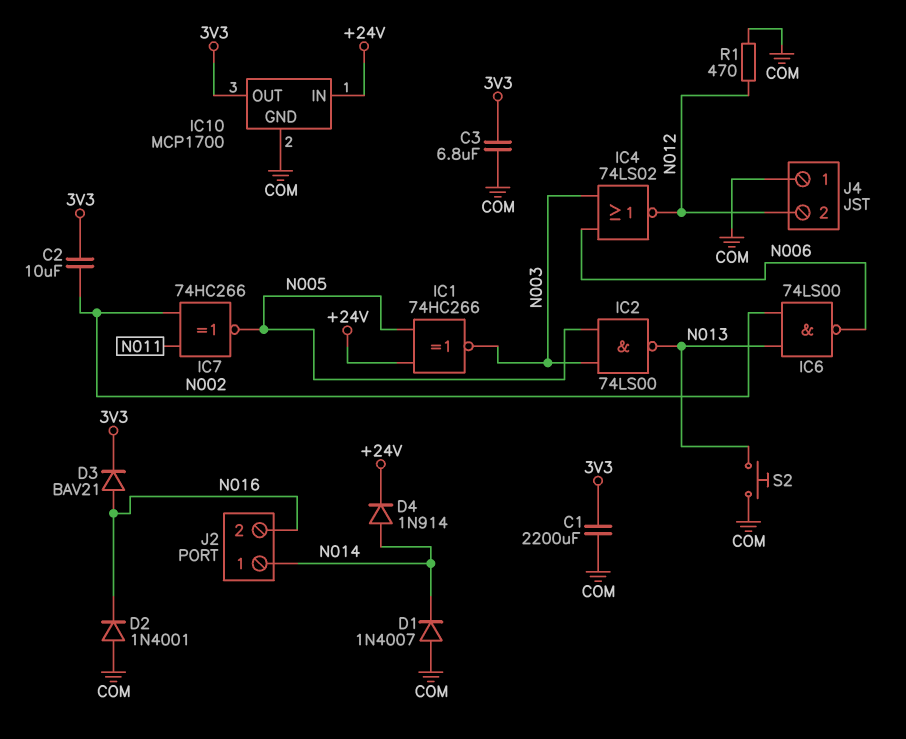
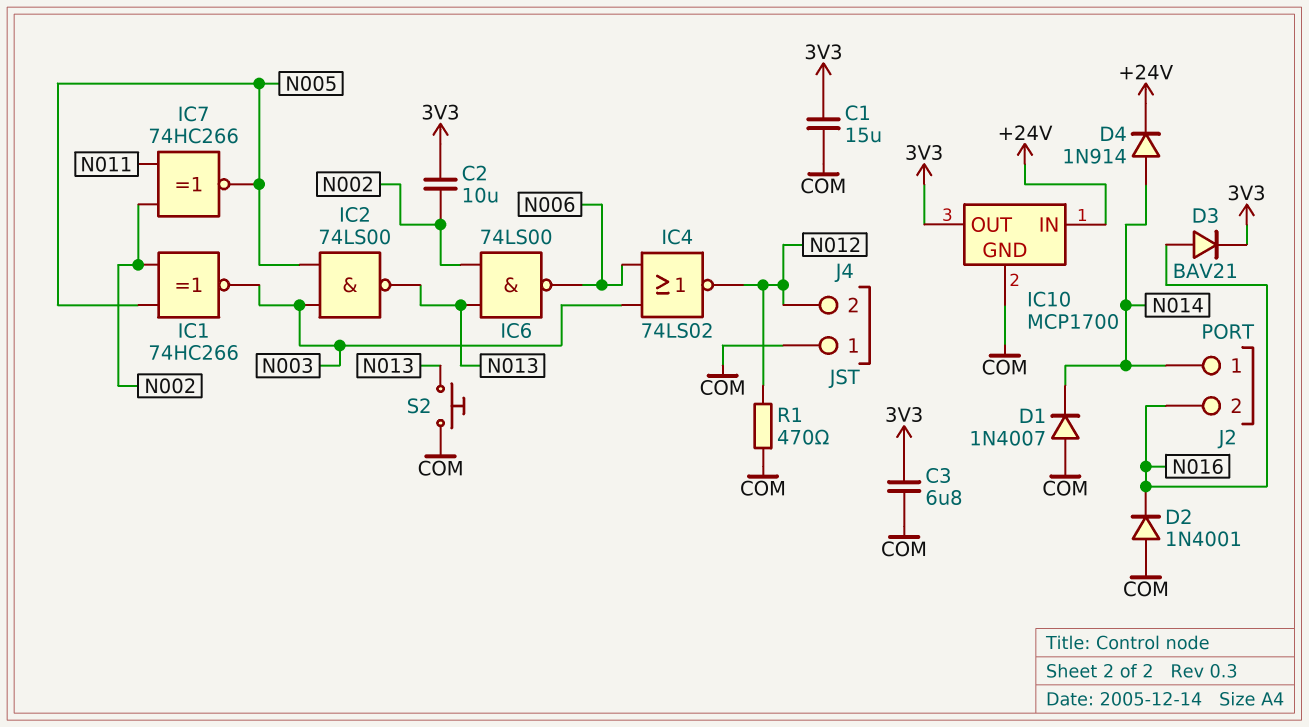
C1: 2200uF (3V3, COM) -> 15uF (3V3, COM)
IC1: XNOR 74HC266 (in +24V, in N005, out N003) -> XNOR 74HC266 (in N002, in N005, out N003)

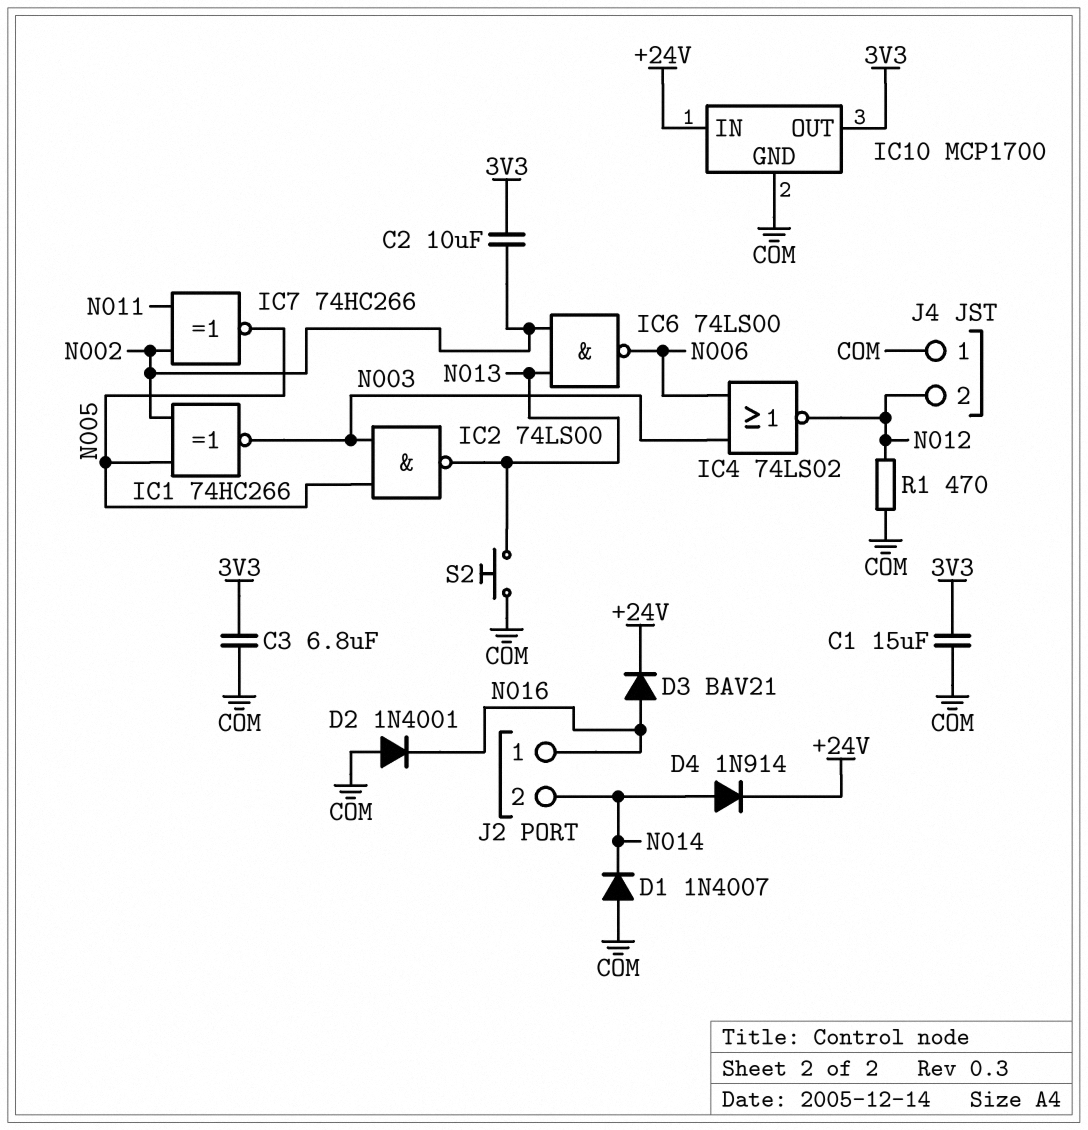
D3: diode BAV21 (A N016, K 3V3) -> diode BAV21 (A N016, K +24V)
J2 pin 1: N014 -> N016
J2 pin 2: N016 -> N014

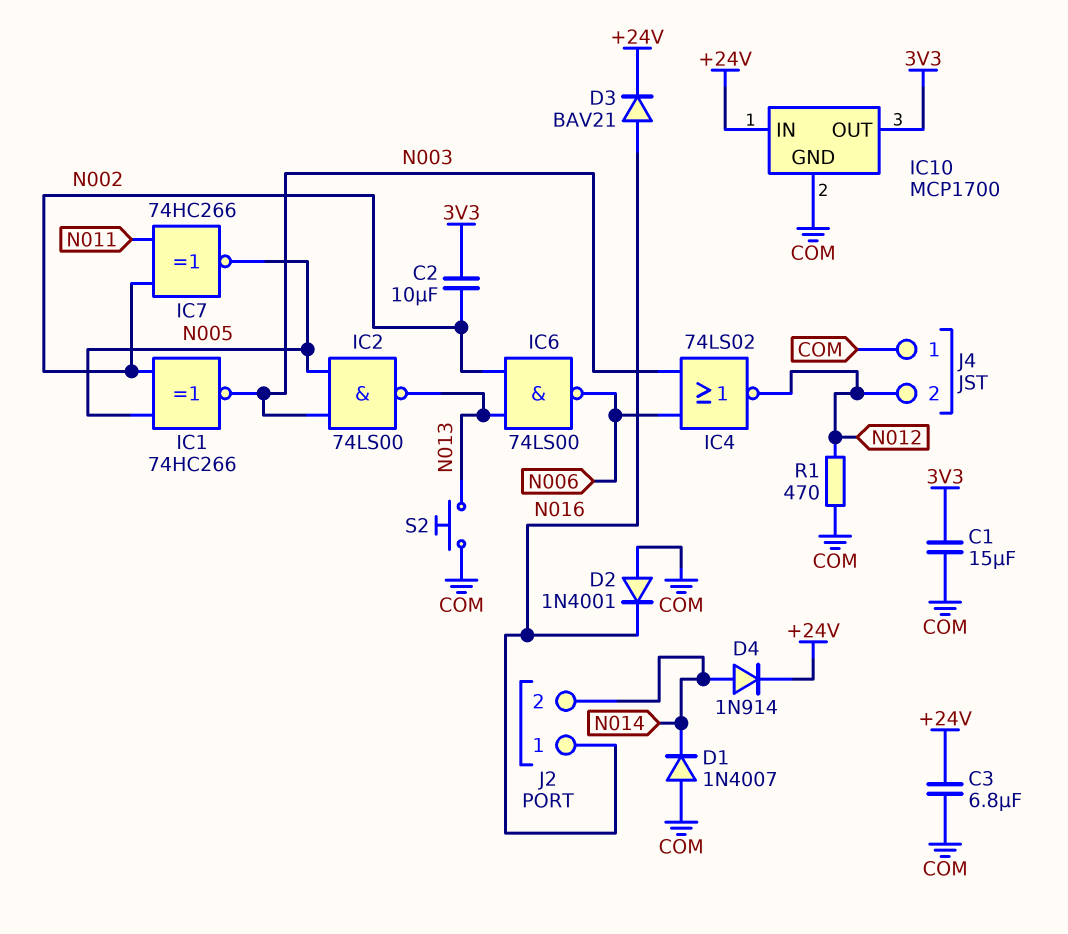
C3: 6.8uF (3V3, COM) -> 6.8uF (+24V, COM)

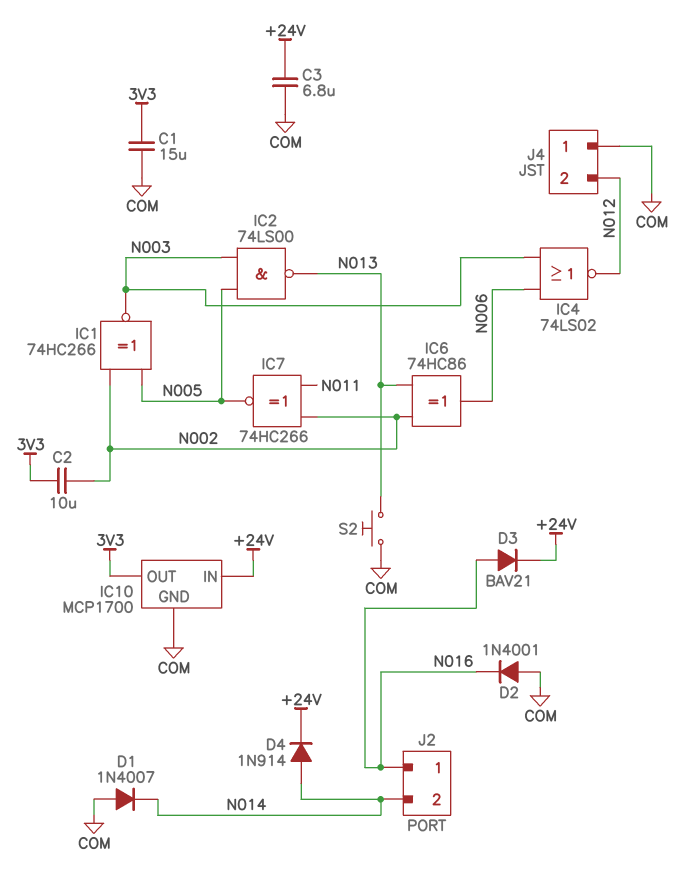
IC6: NAND 74LS00 (in N002, in N013, out N006) -> XOR 74HC86 (in N002, in N013, out N006)
R1: 470 (COM, N012) -> none

